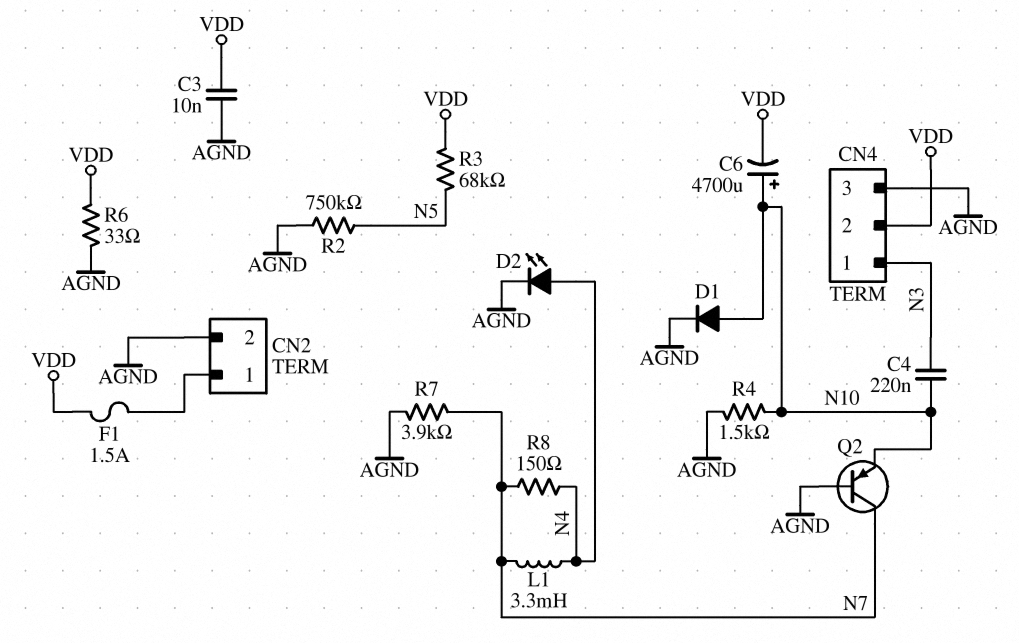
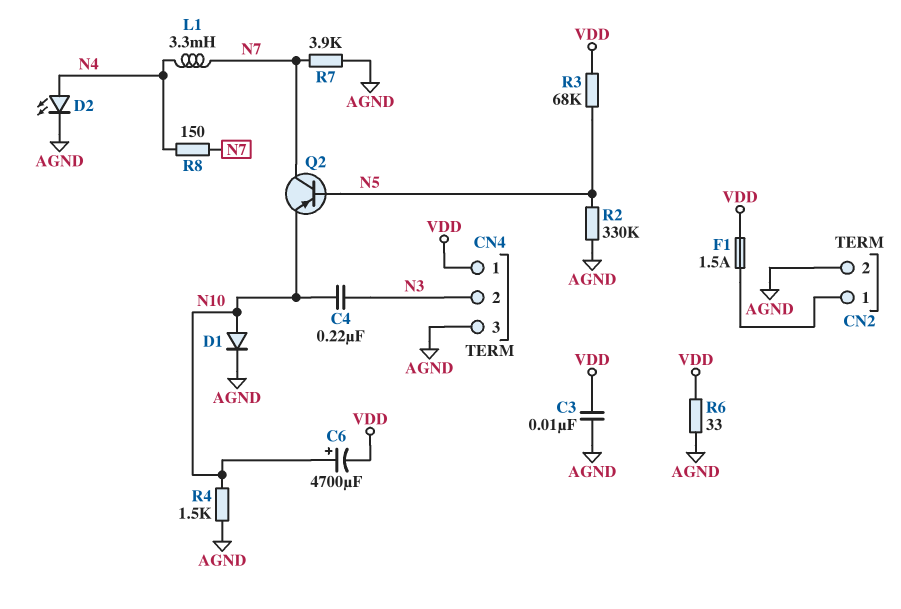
CN4 pin 1: N3 -> VDD
CN4 pin 2: VDD -> N3
Q2: PNP (B AGND, C N7, E N10) -> PNP (B N5, C N7, E N10)
R2: 750k (AGND, N5) -> 330k (AGND, N5)

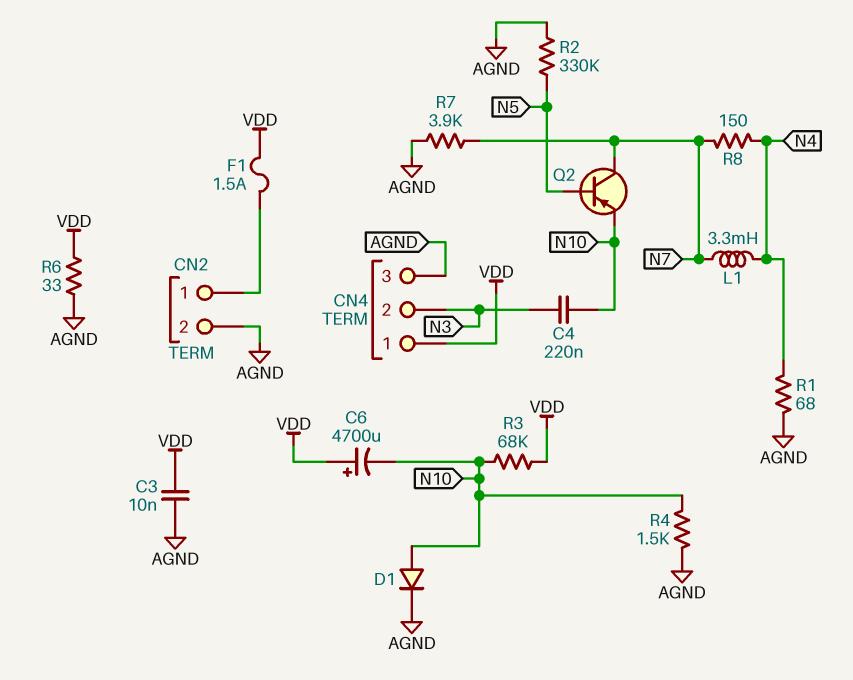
C6: 4700uF (plus N10, minus VDD) -> 4700uF (plus VDD, minus N10)
D2: LED (A N4, K AGND) -> none
R1: none -> 68 (AGND, N4)
R3: 68k (N5, VDD) -> 68k (N10, VDD)

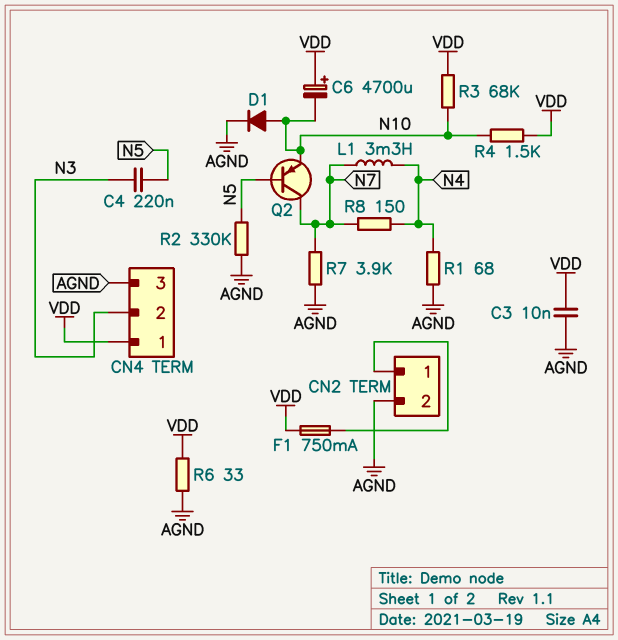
C4: 220nF (N3, N10) -> 220nF (N3, N5)
F1: 1.5A (CN2/1, VDD) -> 750mA (CN2/1, VDD)
R4: 1.5k (AGND, N10) -> 1.5k (N10, VDD)

